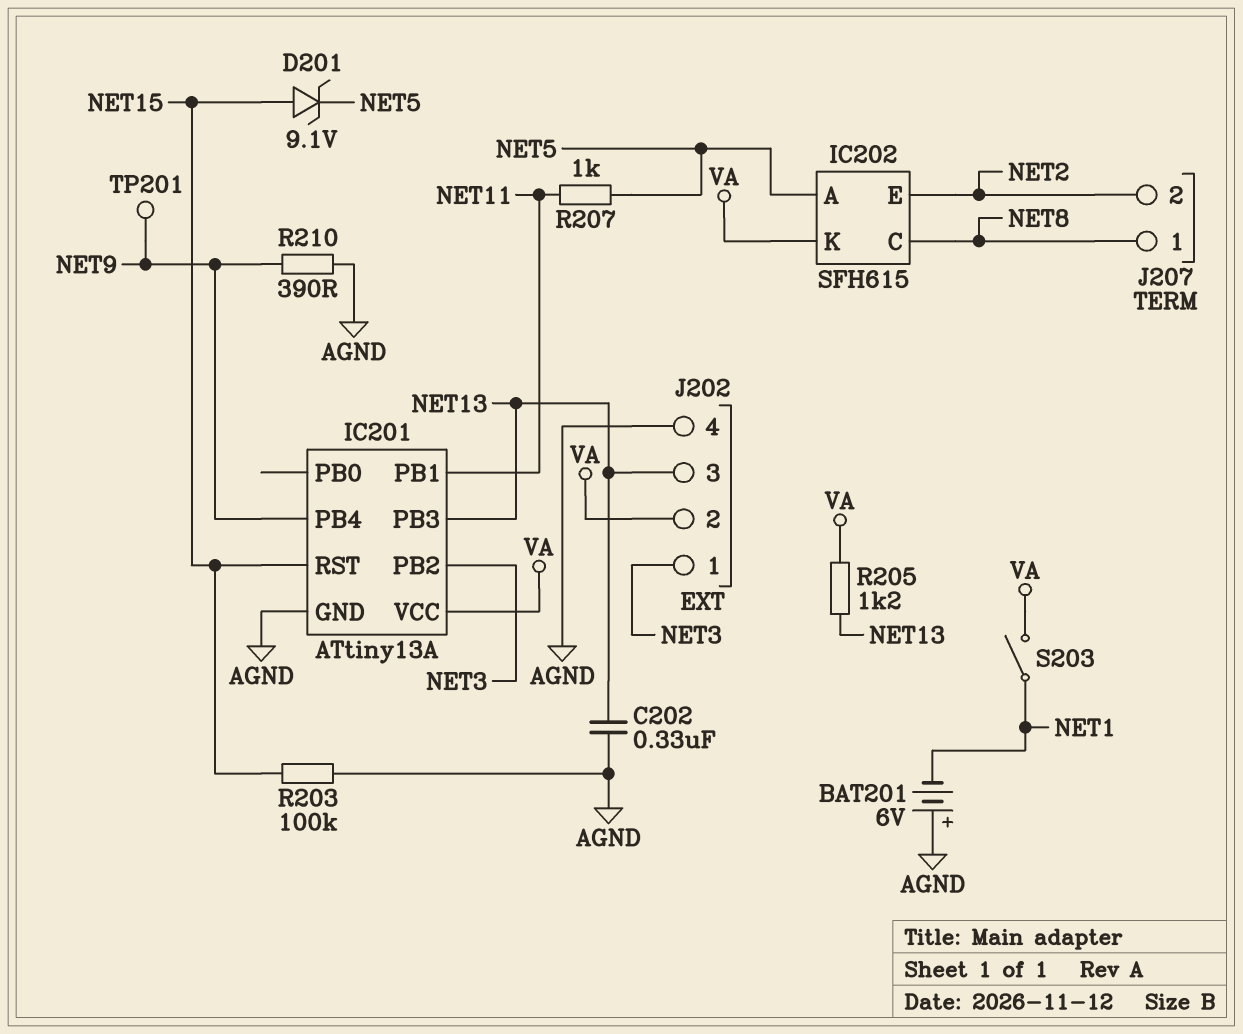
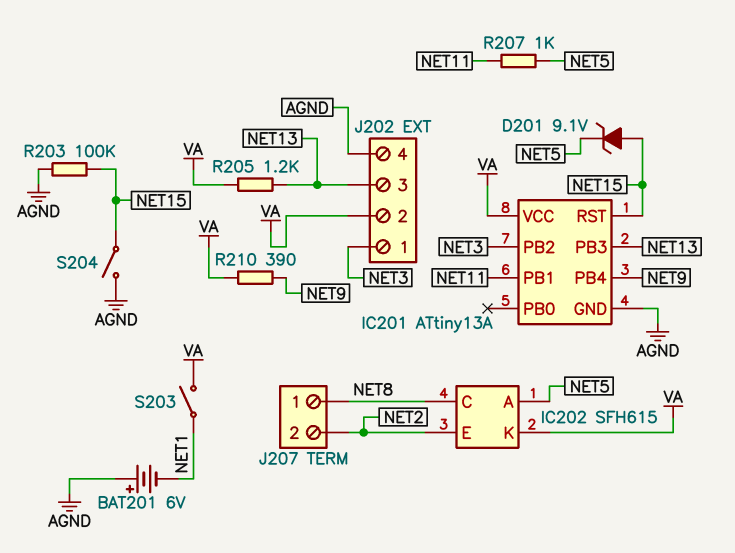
C202: 330nF (AGND, NET13) -> none
R210: 390 (AGND, NET9) -> 390 (NET9, VA)
S204: none -> switch (AGND, NET15)
TP201: test point (NET9) -> none

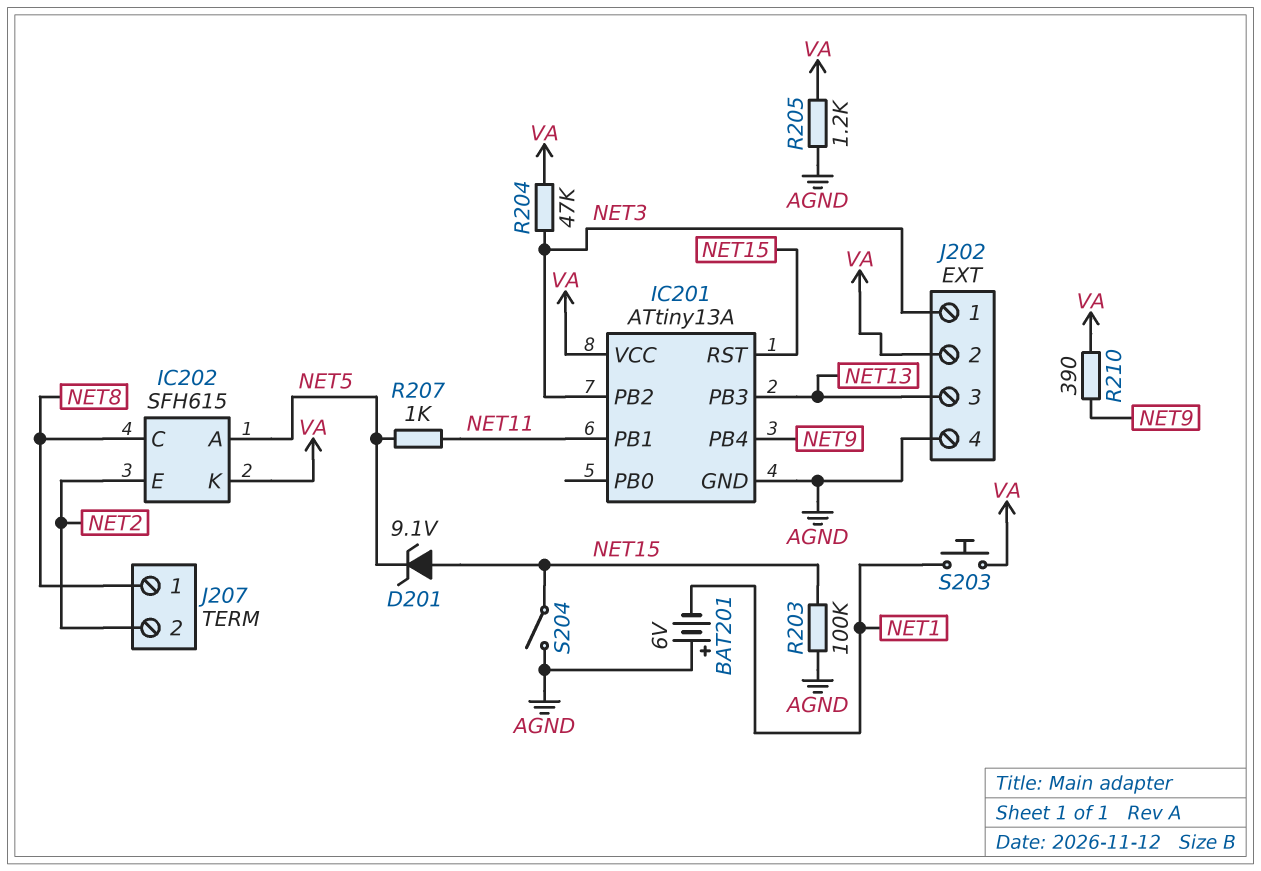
R204: none -> 47k (NET3, VA)
R205: 1.2k (NET13, VA) -> 1.2k (AGND, VA)
S203: switch (NET1, VA) -> button (NET1, VA)

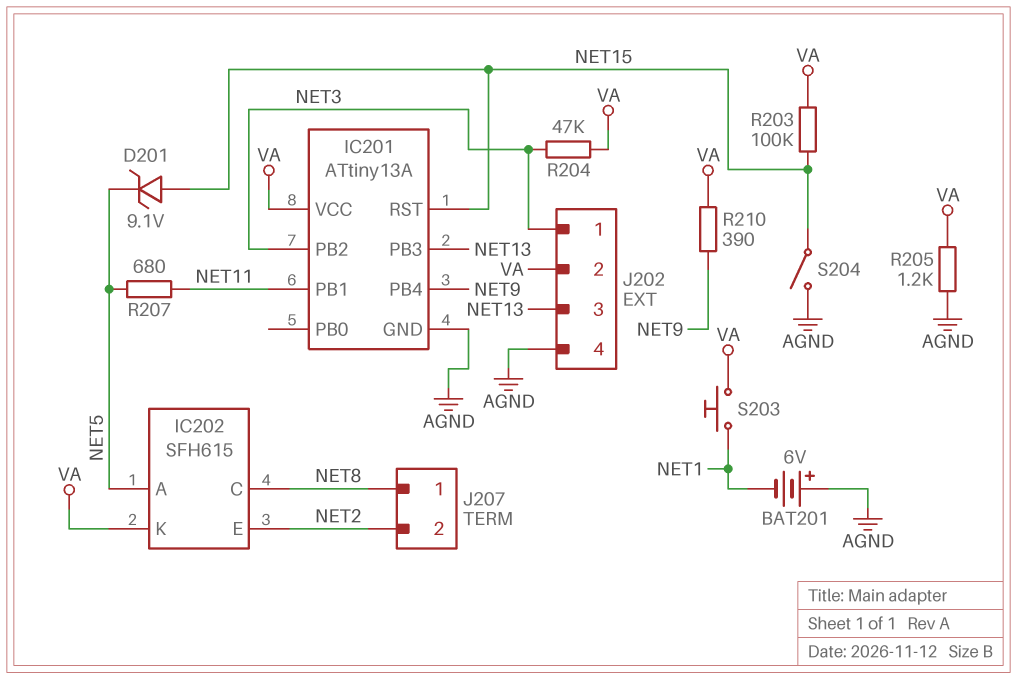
R203: 100k (AGND, NET15) -> 100k (NET15, VA)
R207: 1k (NET5, NET11) -> 680 (NET5, NET11)

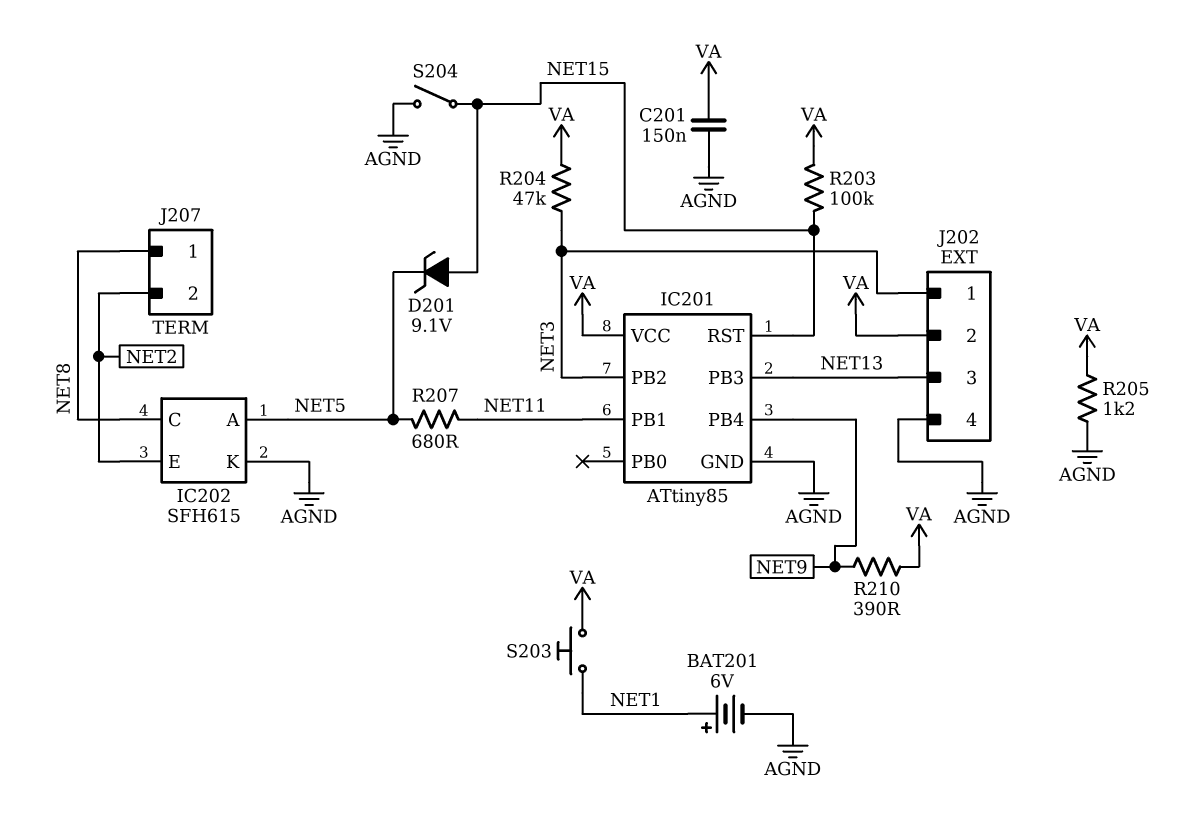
BAT201: 6V (plus AGND, minus NET1) -> 6V (plus NET1, minus AGND)
C201: none -> 150nF (AGND, VA)
IC201: ATtiny13A -> ATtiny85
IC202 pin K: VA -> AGND

